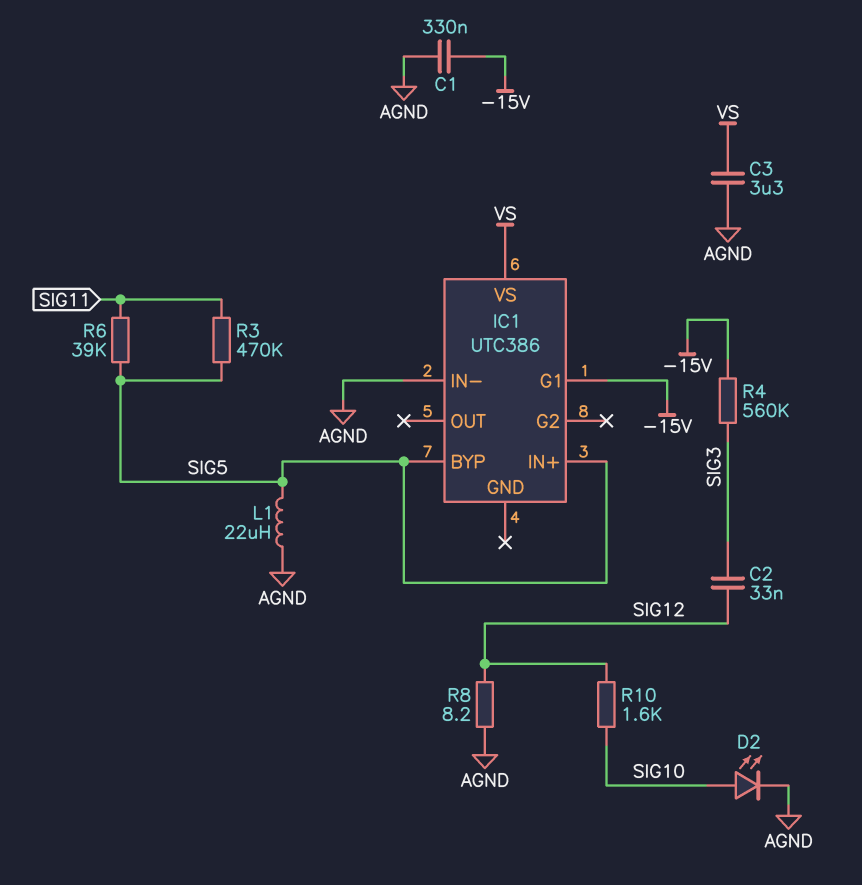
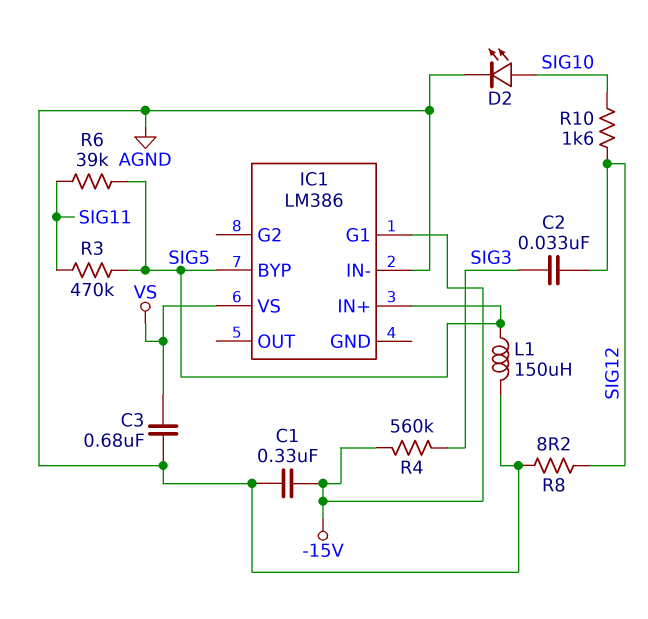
C3: 3.3uF (AGND, VS) -> 680nF (AGND, VS)
IC1: UTC386 -> LM386
L1: 22uH (AGND, SIG5) -> 150uH (AGND, SIG5)

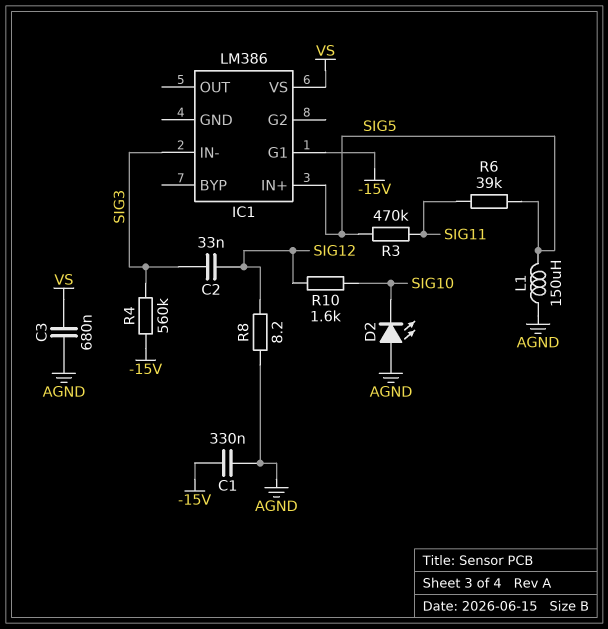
D2: LED (A SIG10, K AGND) -> LED (A AGND, K SIG10)
IC1 pin BYP: SIG5 -> none
IC1 pin IN-: AGND -> SIG3

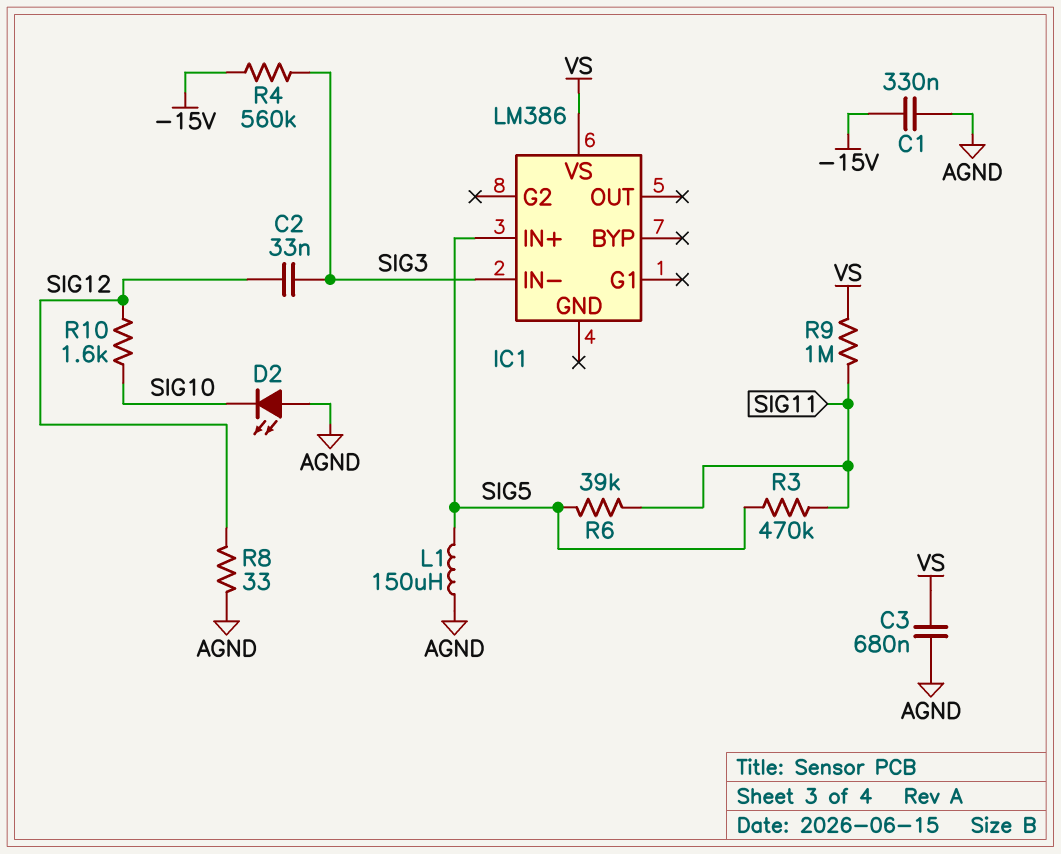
IC1 pin G1: -15V -> none
R8: 8.2 (AGND, SIG12) -> 33 (AGND, SIG12)
R9: none -> 1M (SIG11, VS)

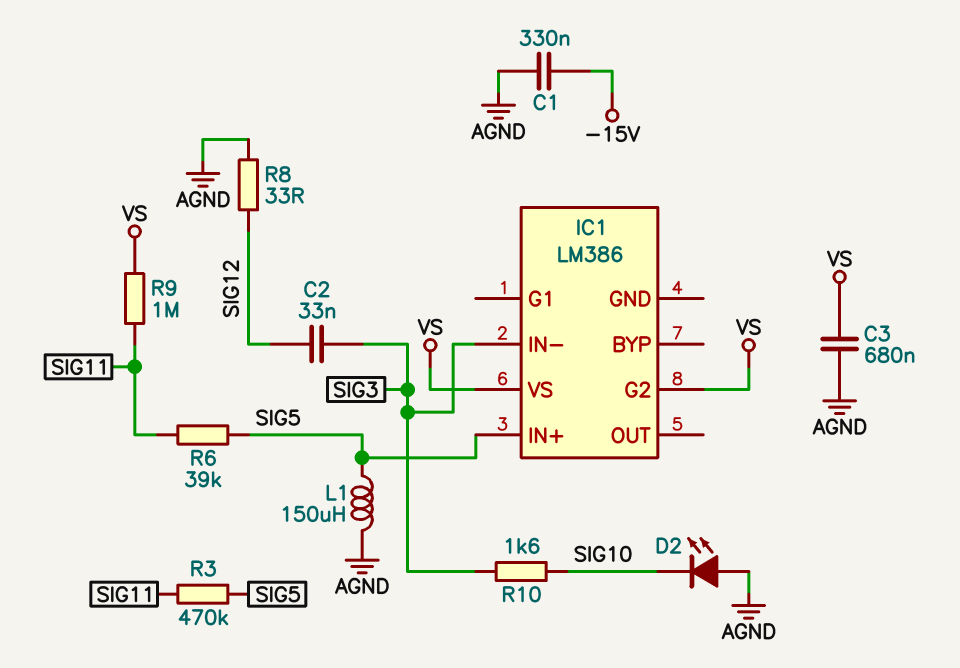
IC1 pin G2: none -> VS
R4: 560k (-15V, SIG3) -> none
R10: 1.6k (SIG10, SIG12) -> 1.6k (SIG3, SIG10)

